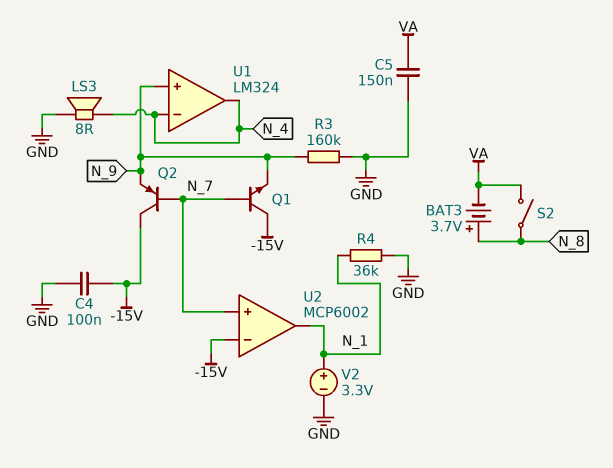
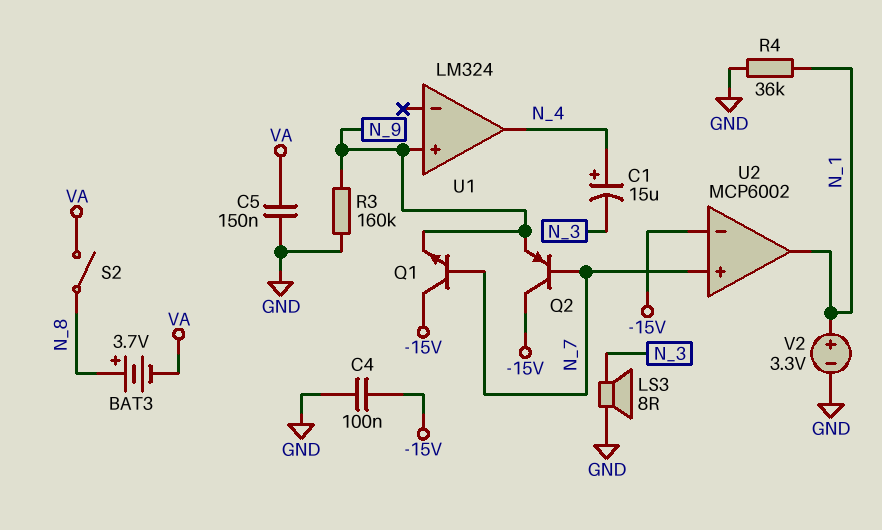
C1: none -> 15uF (plus N_4, minus N_3)
LS3: speaker 8R (GND, N_4) -> speaker 8R (GND, N_3)
U1 pin in-: N_4 -> none

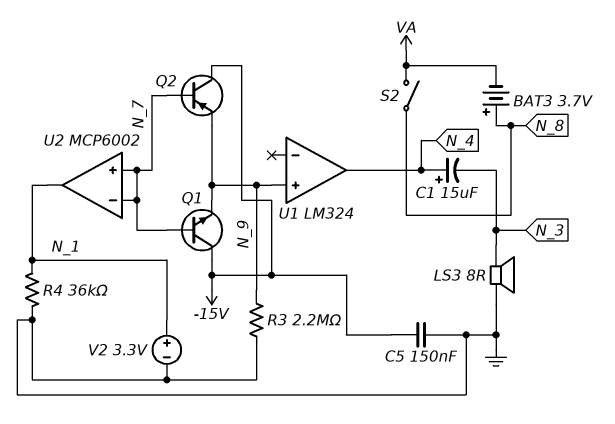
C4: 100nF (-15V, GND) -> none
C5: 150nF (GND, VA) -> 150nF (-15V, GND)
R3: 160k (GND, N_9) -> 2.2M (GND, N_9)
U2 pin in-: -15V -> N_7

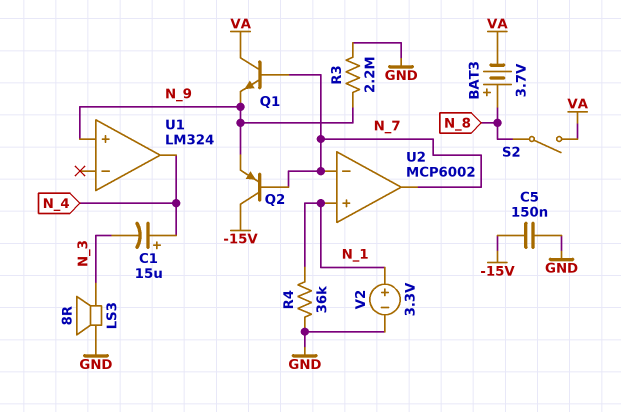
Q1: NPN (B N_7, C -15V, E N_9) -> NPN (B N_7, C VA, E N_9)
U2 pin in+: N_7 -> N_1
U2 pin out: N_1 -> N_7

